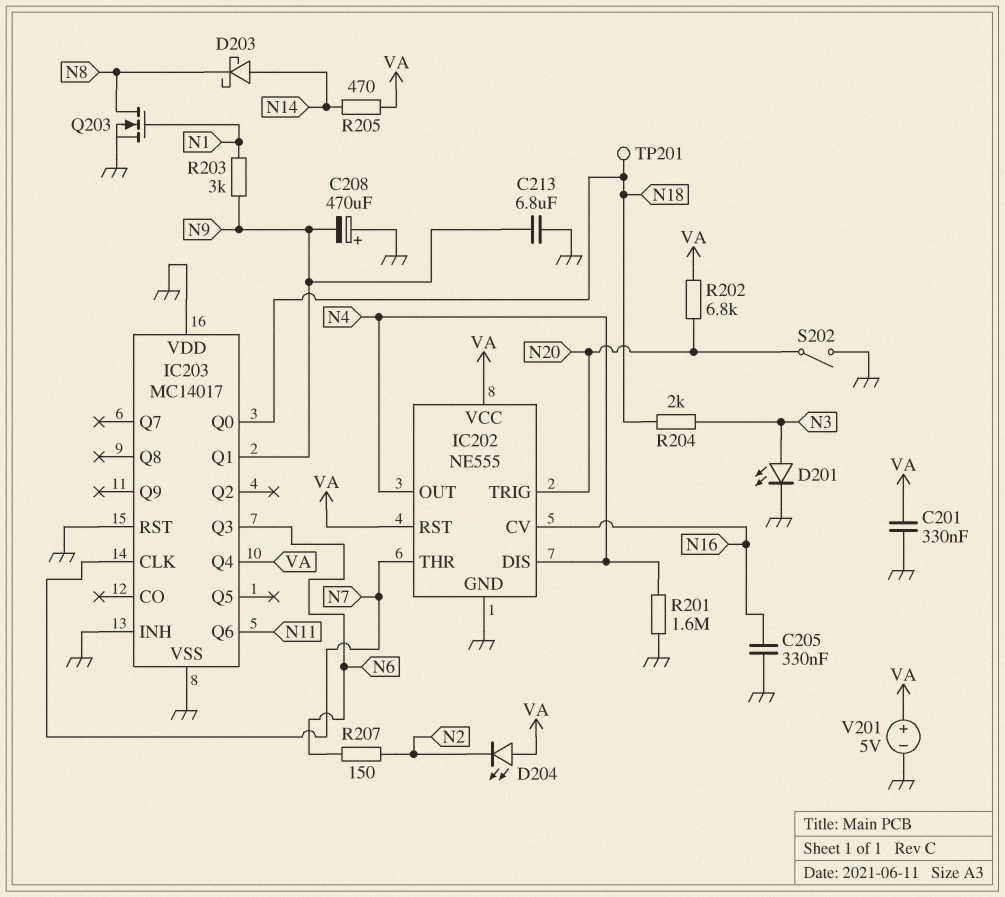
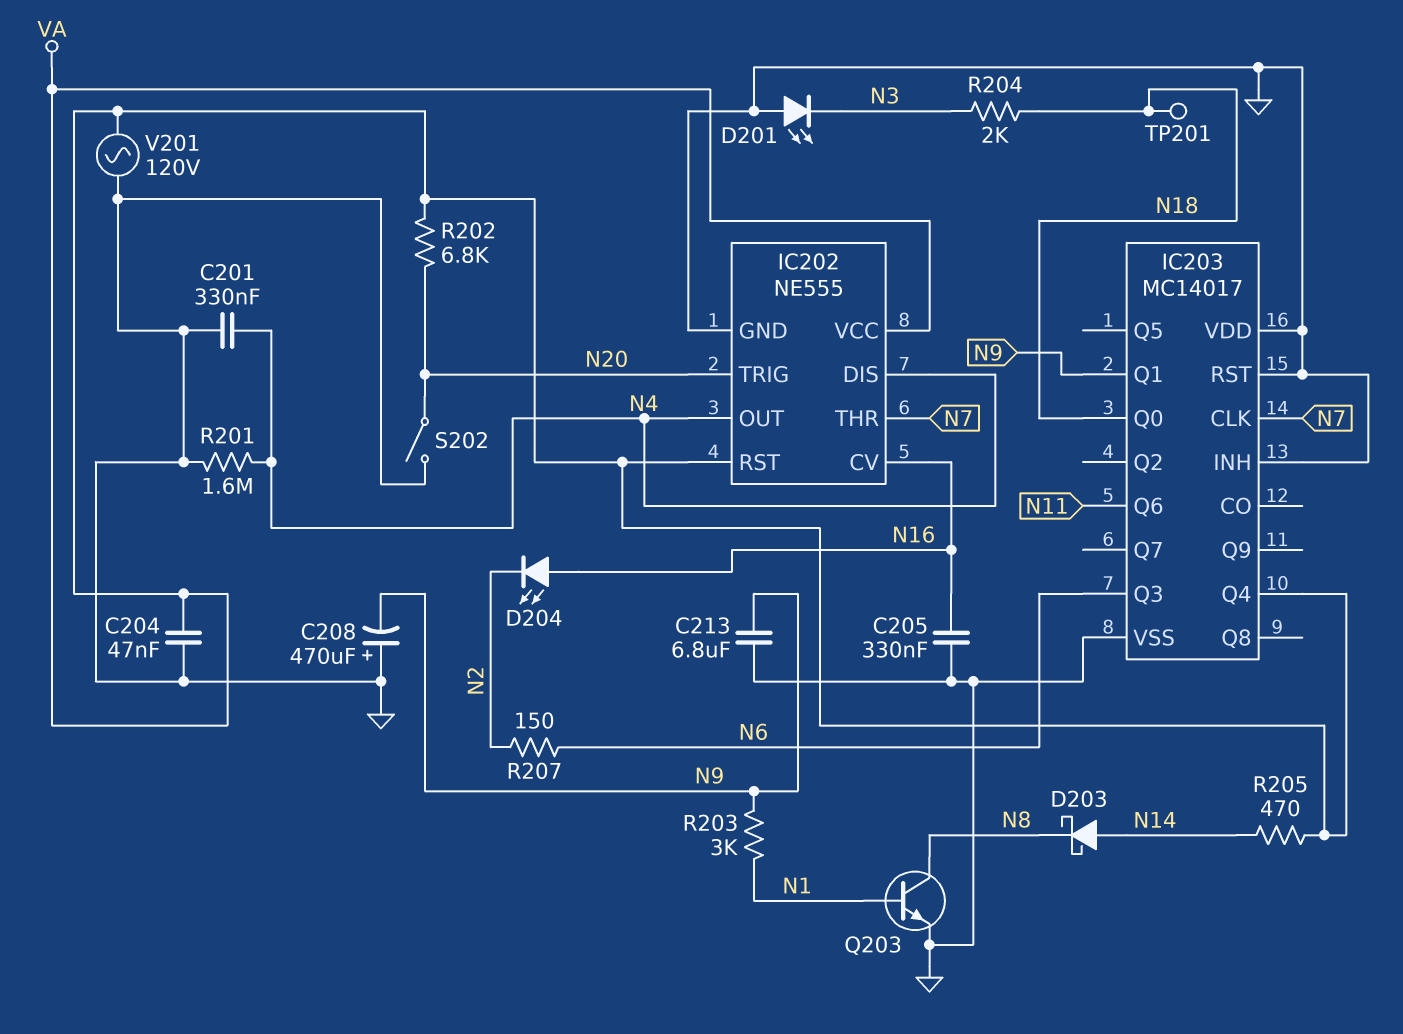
C201: 330nF (GND, VA) -> 330nF (GND, N4)
C204: none -> 47nF (GND, VA)
D201: LED (A N3, K GND) -> LED (A GND, K N3)
D204: LED (A VA, K N2) -> LED (A N16, K N2)
Q203: NMOS (G N1, D N8, S GND) -> NPN (B N1, C N8, E GND)
V201: 5V (plus VA, minus GND) -> AC 120V (GND, VA)

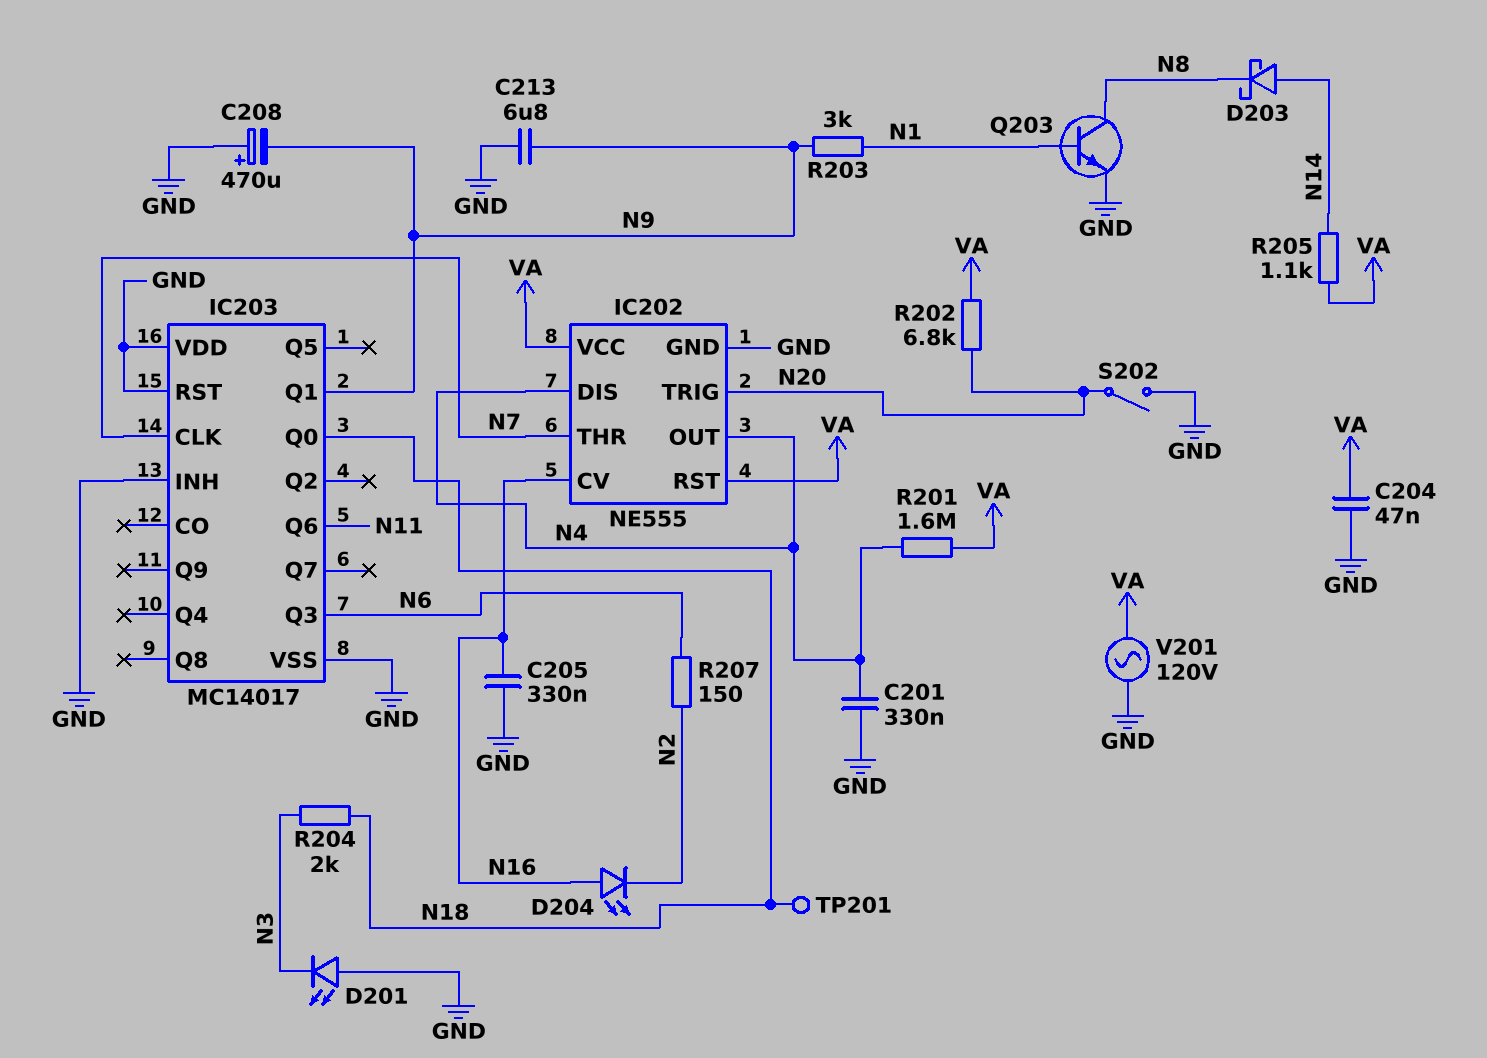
IC203 pin Q4: VA -> none
R201: 1.6M (GND, N4) -> 1.6M (N4, VA)
R205: 470 (N14, VA) -> 1.1k (N14, VA)

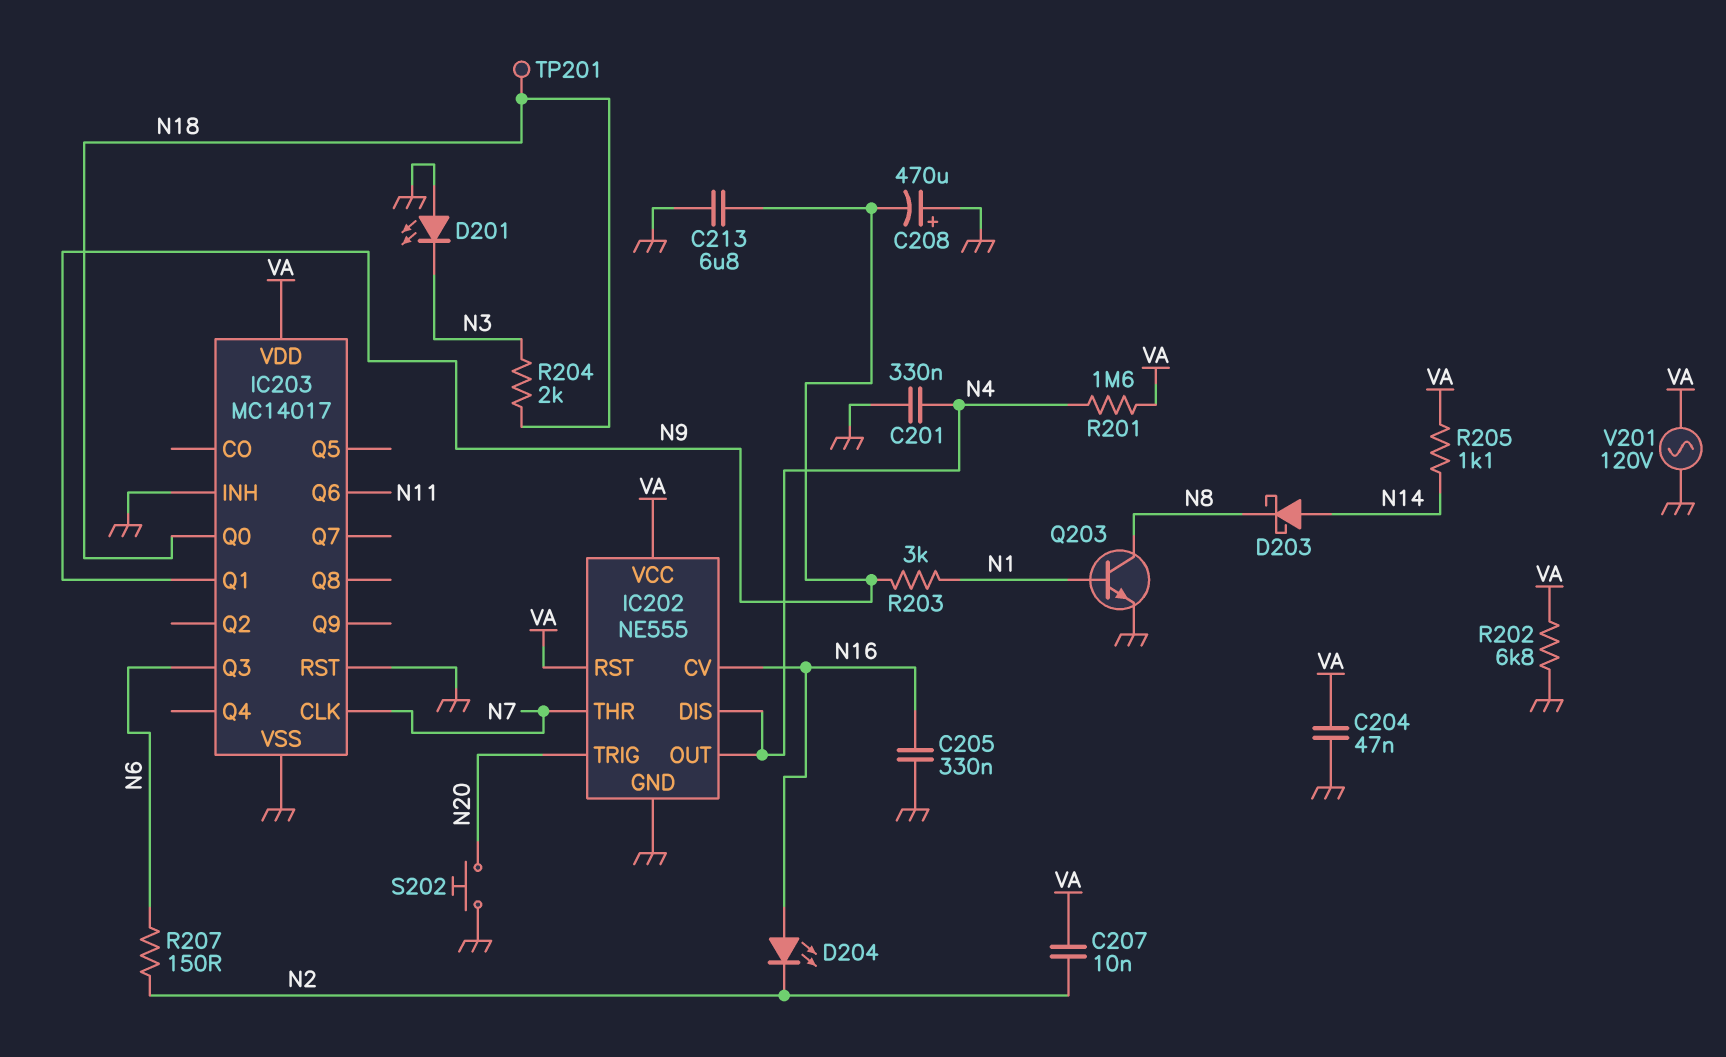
C207: none -> 10nF (N2, VA)
IC203 pin VDD: GND -> VA
R202: 6.8k (N20, VA) -> 6.8k (GND, VA)
S202: switch (GND, N20) -> button (GND, N20)

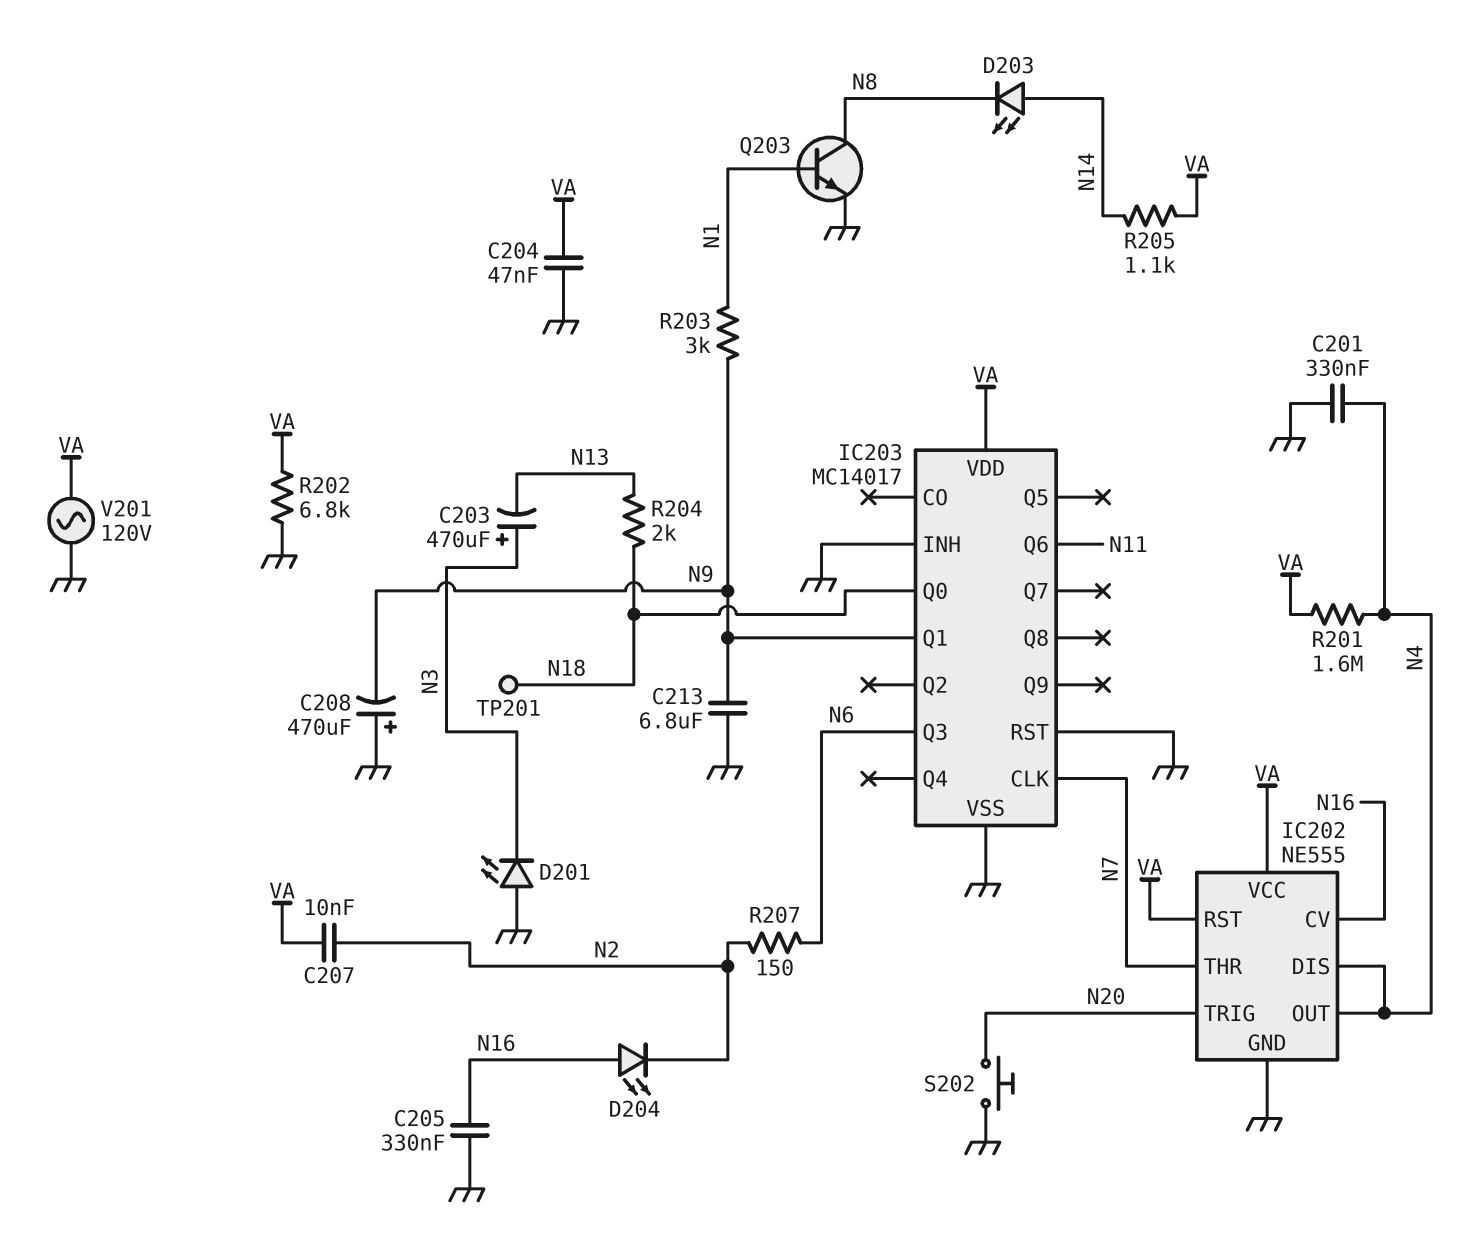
C203: none -> 470uF (plus N3, minus N13)
D203: schottky (A N14, K N8) -> LED (A N14, K N8)
R204: 2k (N3, N18) -> 2k (N13, N18)

